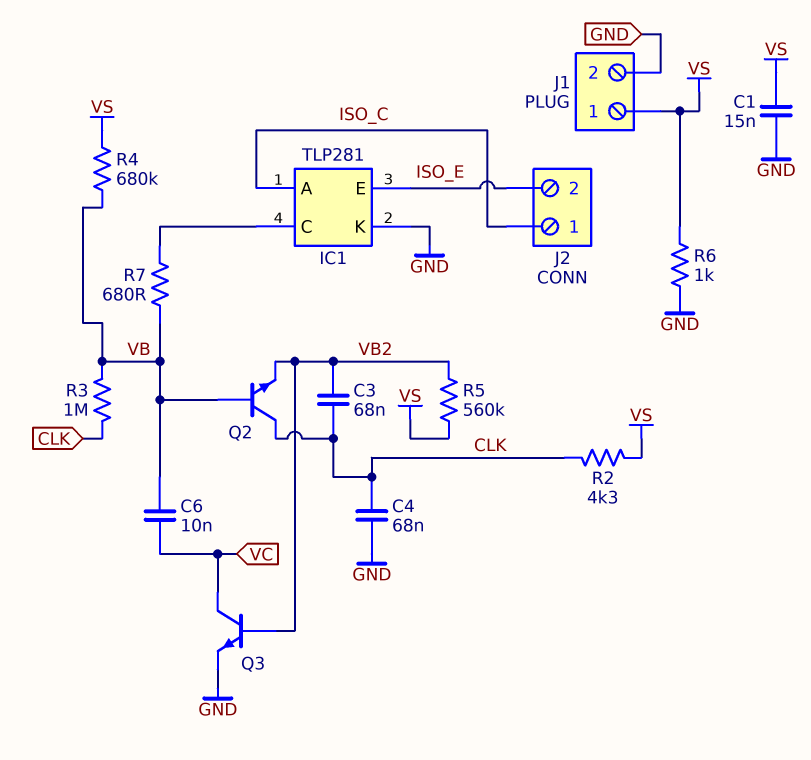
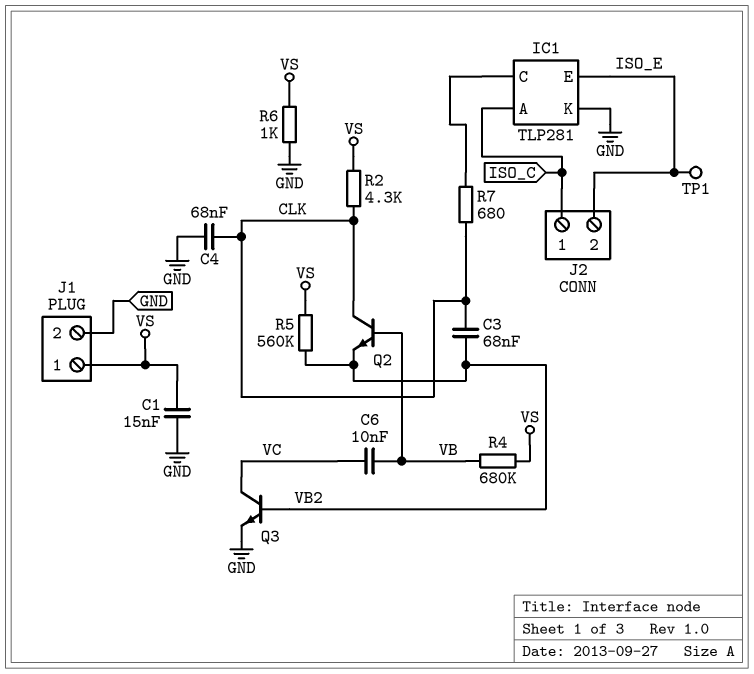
R3: 1M (CLK, VB) -> none
R7: 680 (IC1/C, VB) -> 680 (CLK, IC1/C)
TP1: none -> test point (ISO_E)

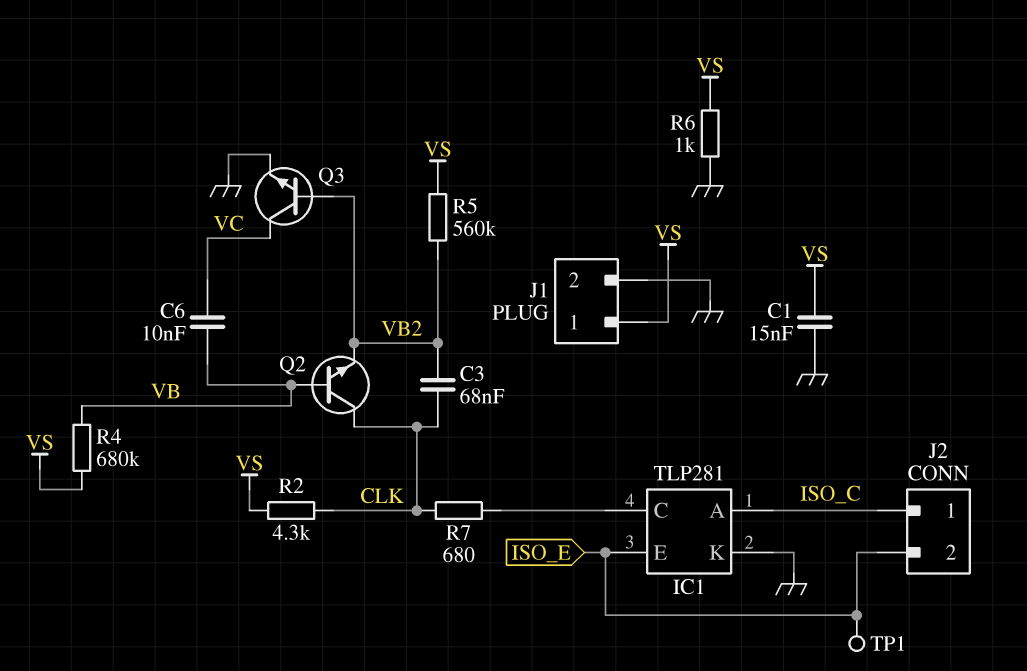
C4: 68nF (CLK, GND) -> none

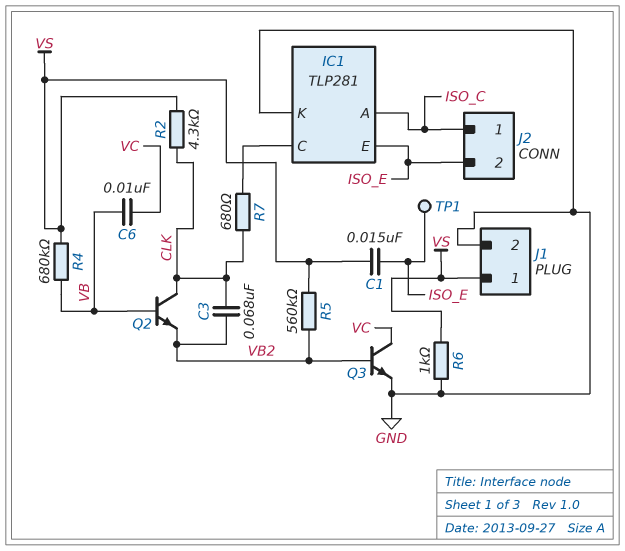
C1: 15nF (GND, VS) -> 15nF (ISO_E, VS)

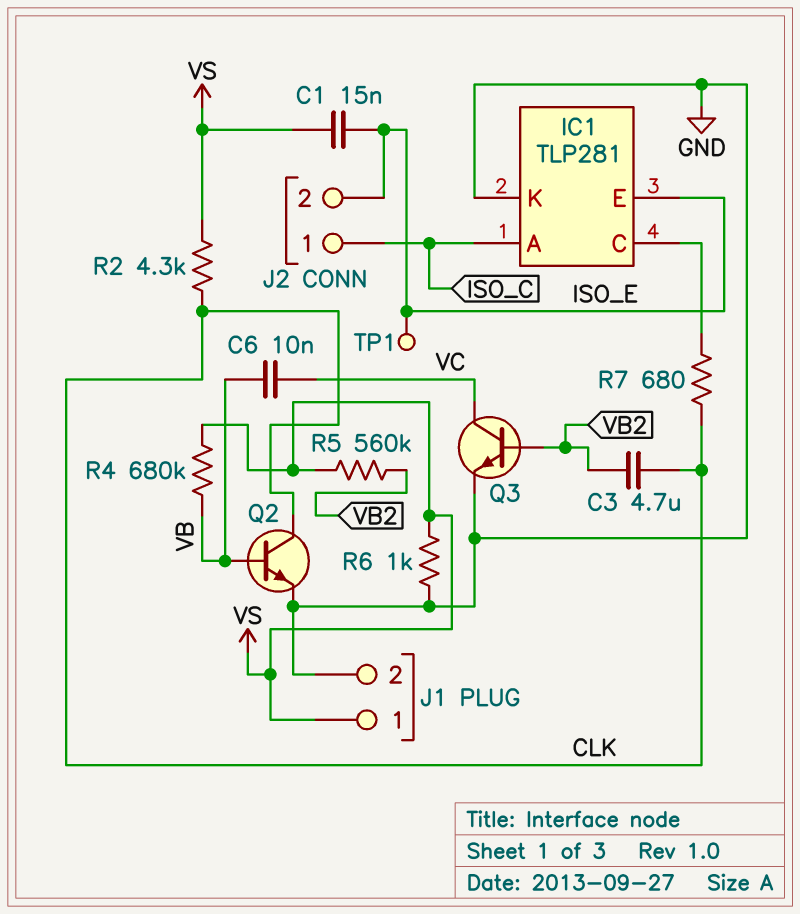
C3: 68nF (CLK, VB2) -> 4.7uF (CLK, VB2)
Q2: NPN (B VB, C CLK, E VB2) -> NPN (B VB, C CLK, E GND)

